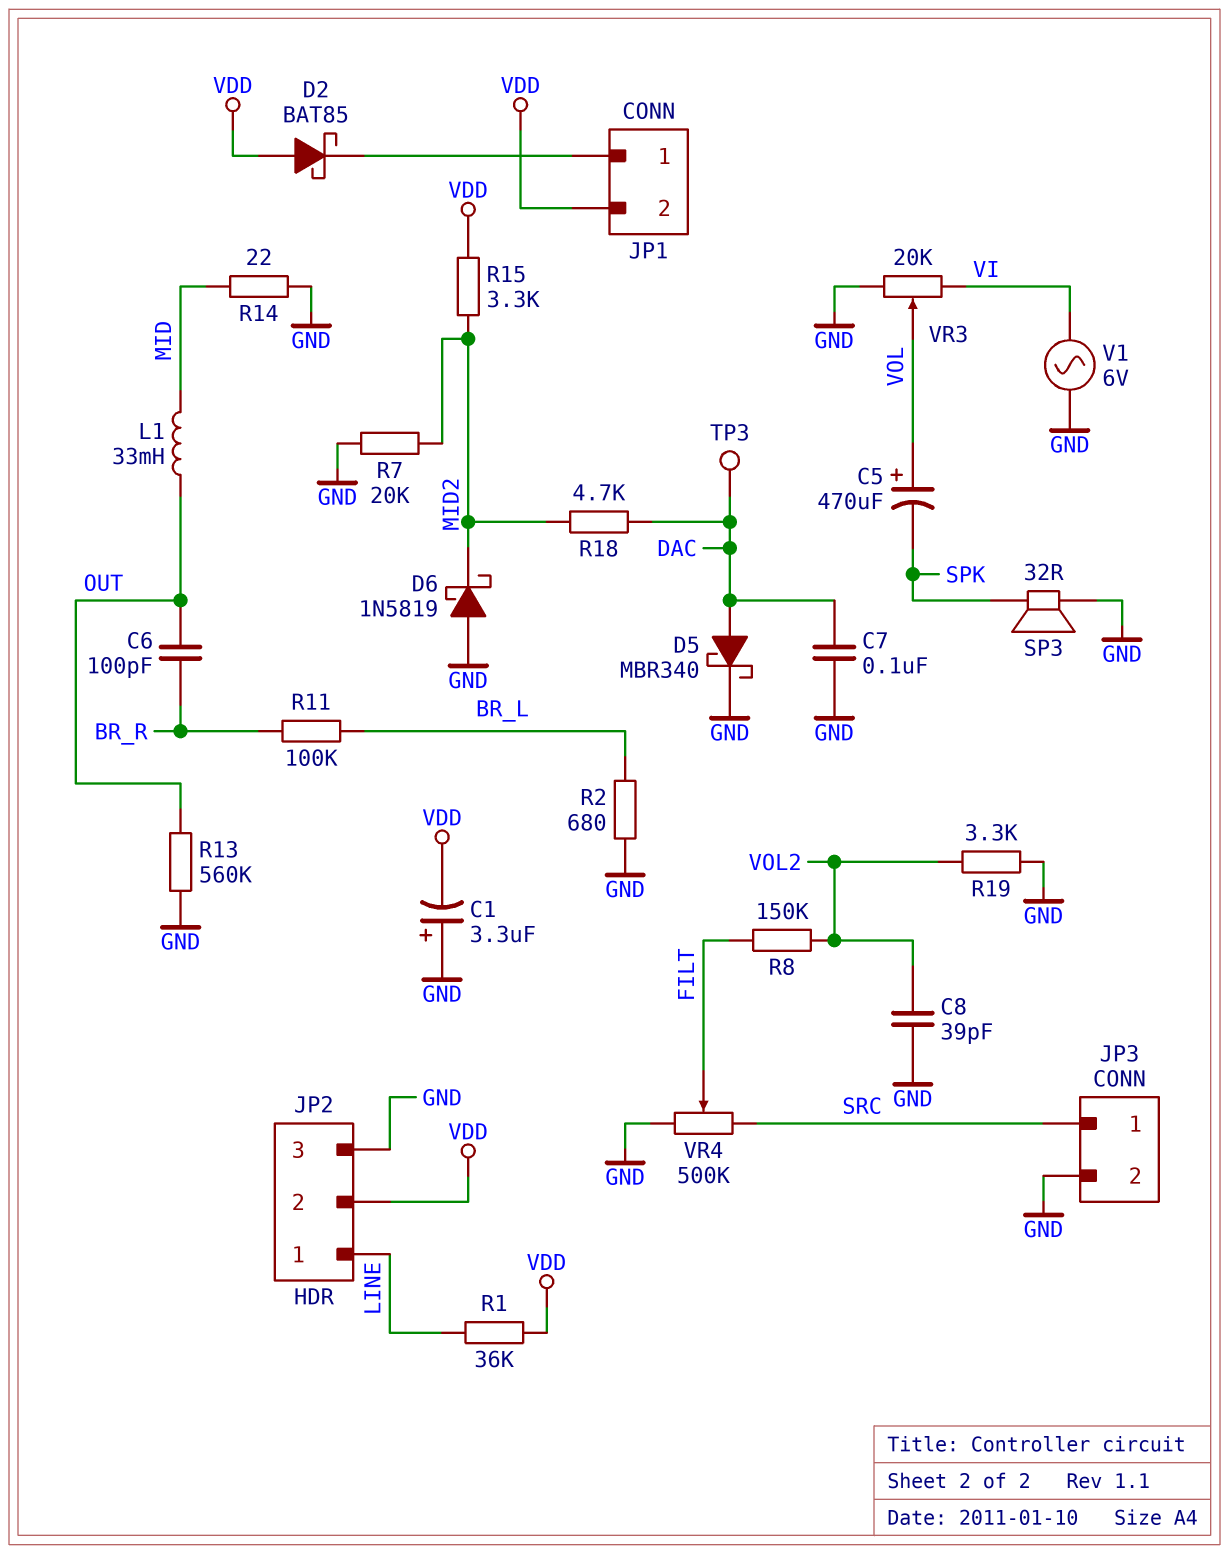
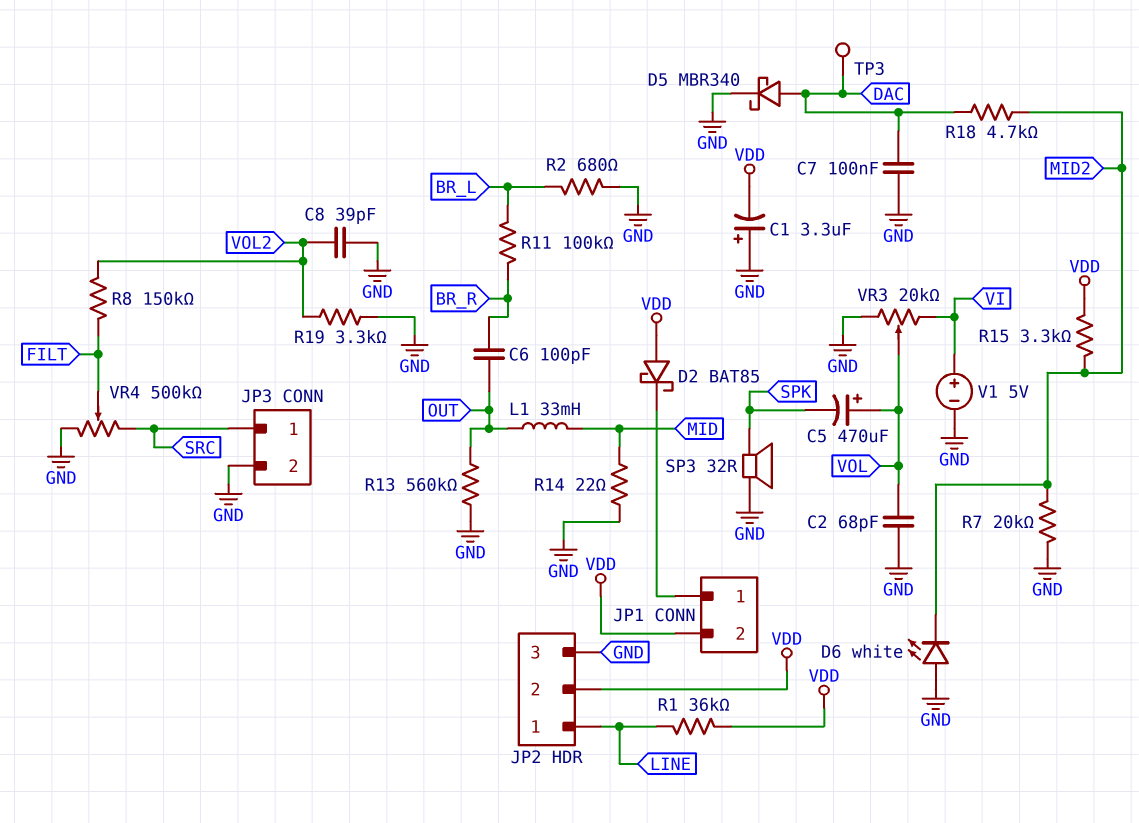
C2: none -> 68pF (GND, VOL)
D6: schottky 1N5819 (A GND, K MID2) -> LED white (A GND, K MID2)
V1: AC 6V (GND, VI) -> 5V (plus VI, minus GND)

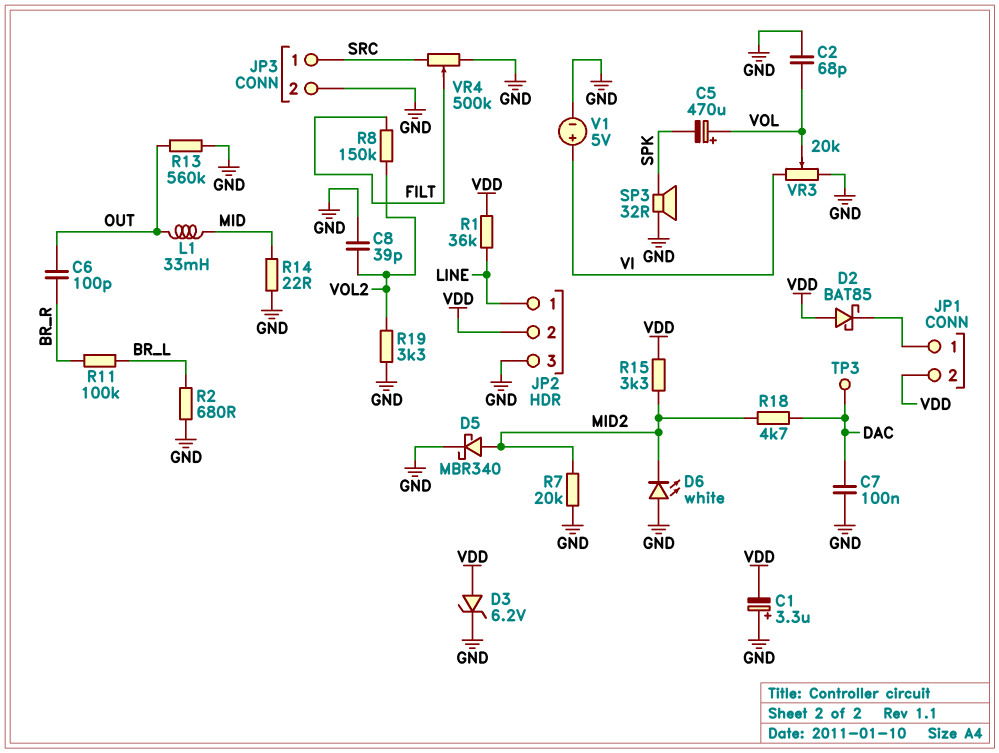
D3: none -> zener 6.2V (A VDD, K GND)
D5: schottky MBR340 (A DAC, K GND) -> schottky MBR340 (A MID2, K GND)

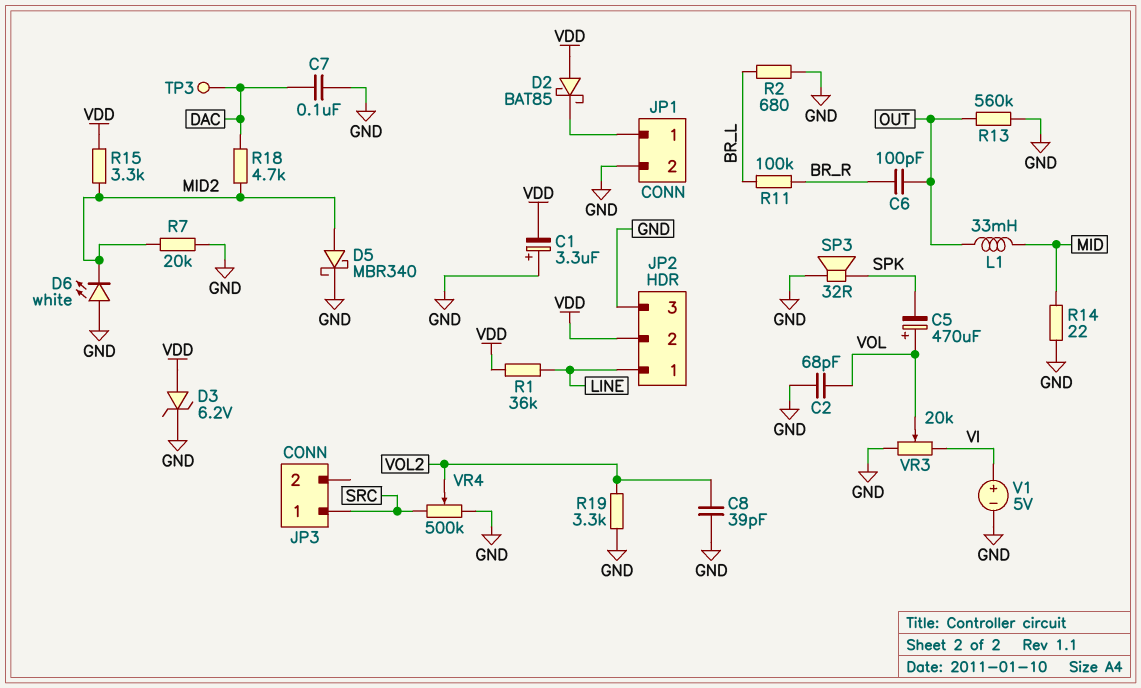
JP1 pin 2: VDD -> GND
JP3 pin 2: GND -> none
R8: 150k (FILT, VOL2) -> none
VR4: 500k (GND, SRC, wiper FILT) -> 500k (GND, SRC, wiper VOL2)

